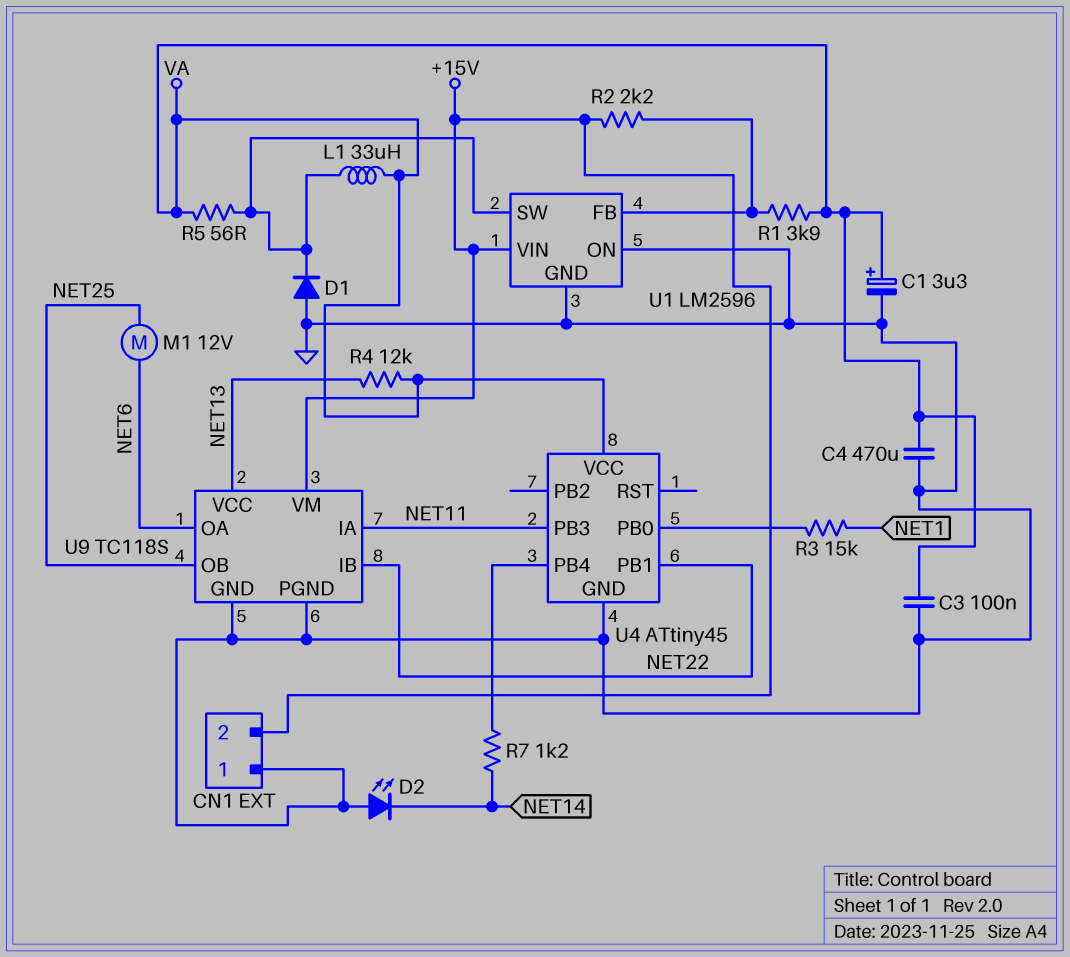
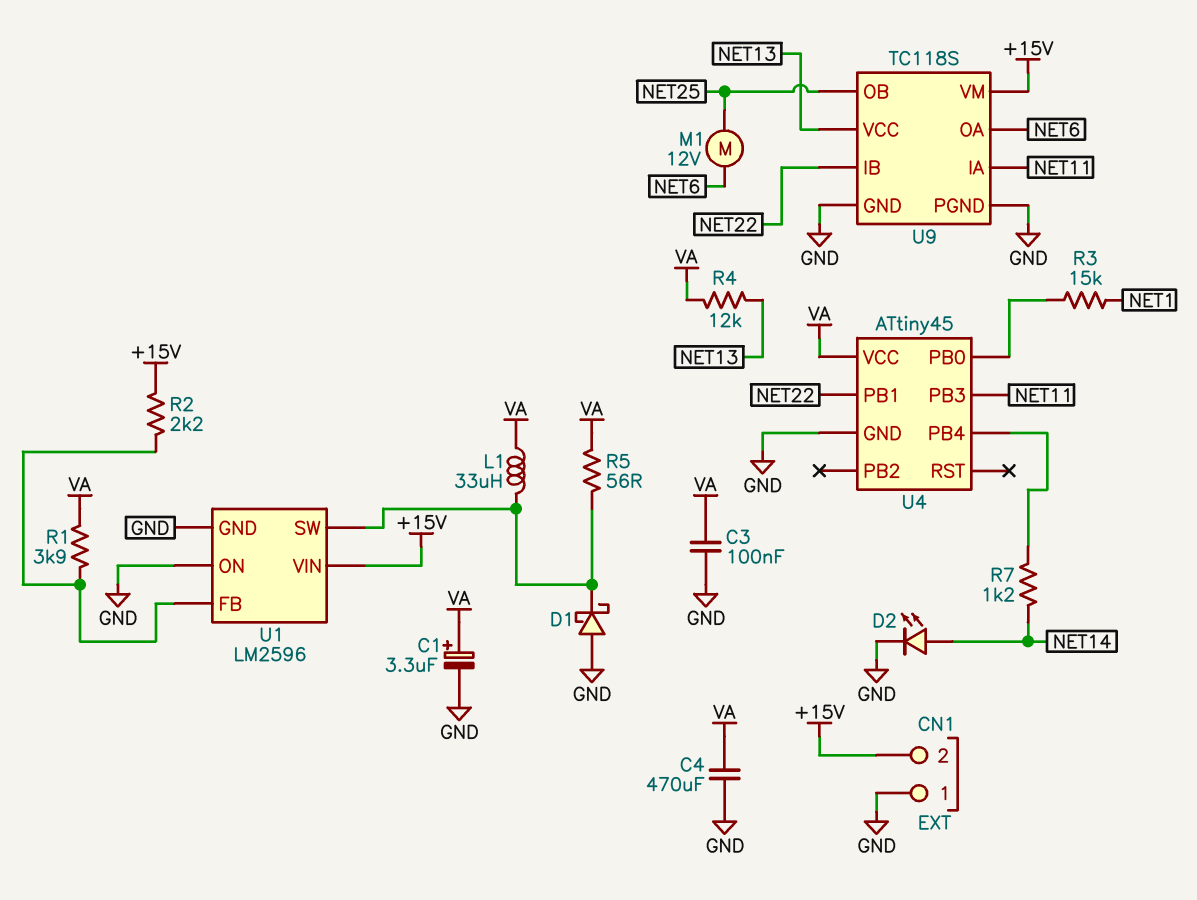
D1: diode (A GND, K U1/SW) -> schottky (A GND, K U1/SW)
D2: LED (A GND, K NET14) -> LED (A NET14, K GND)

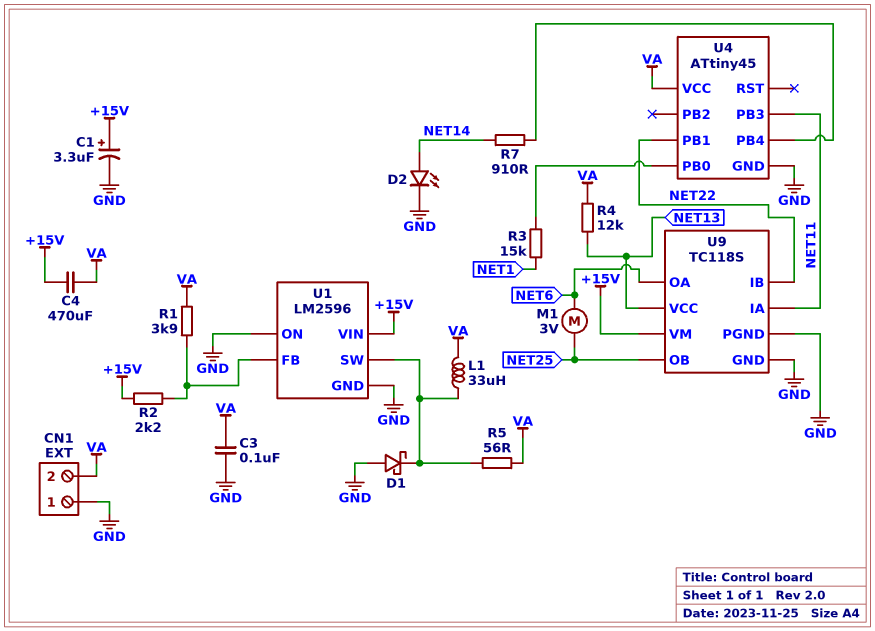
C1: 3.3uF (plus VA, minus GND) -> 3.3uF (plus +15V, minus GND)
C4: 470uF (GND, VA) -> 470uF (+15V, VA)
CN1 pin 2: +15V -> VA
M1: motor 12V (NET6, NET25) -> motor 3V (NET6, NET25)
R7: 1.2k (NET14, U4/PB4) -> 910 (NET14, U4/PB4)

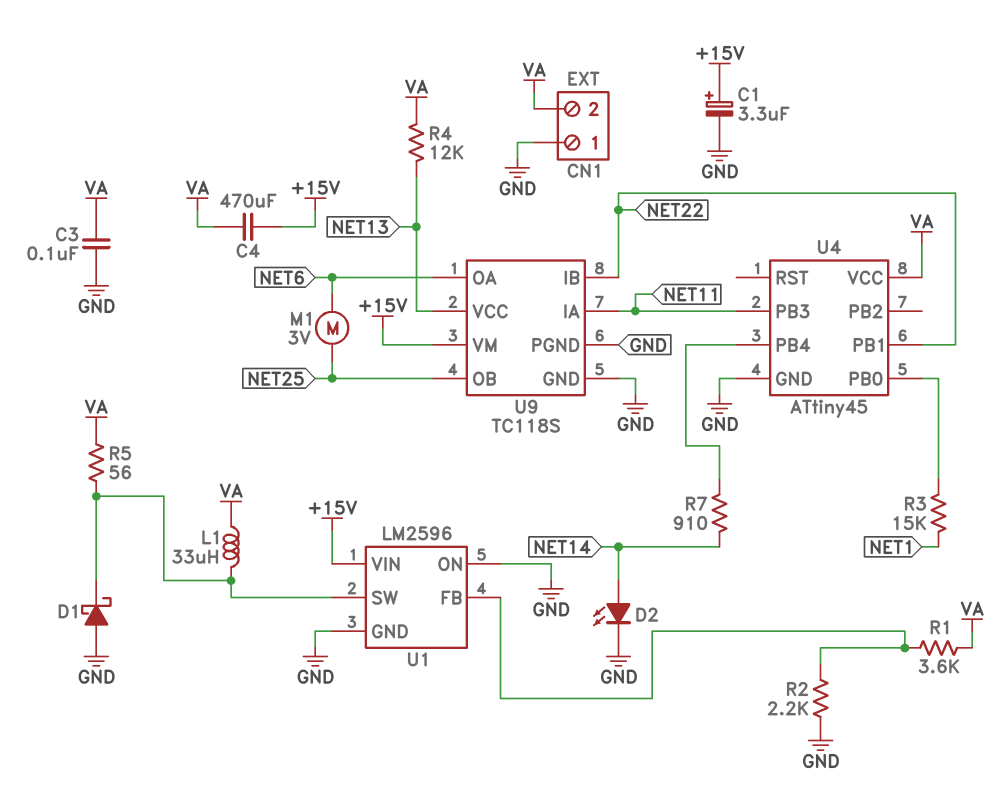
R1: 3.9k (U1/FB, VA) -> 3.6k (U1/FB, VA)
R2: 2.2k (+15V, U1/FB) -> 2.2k (GND, U1/FB)

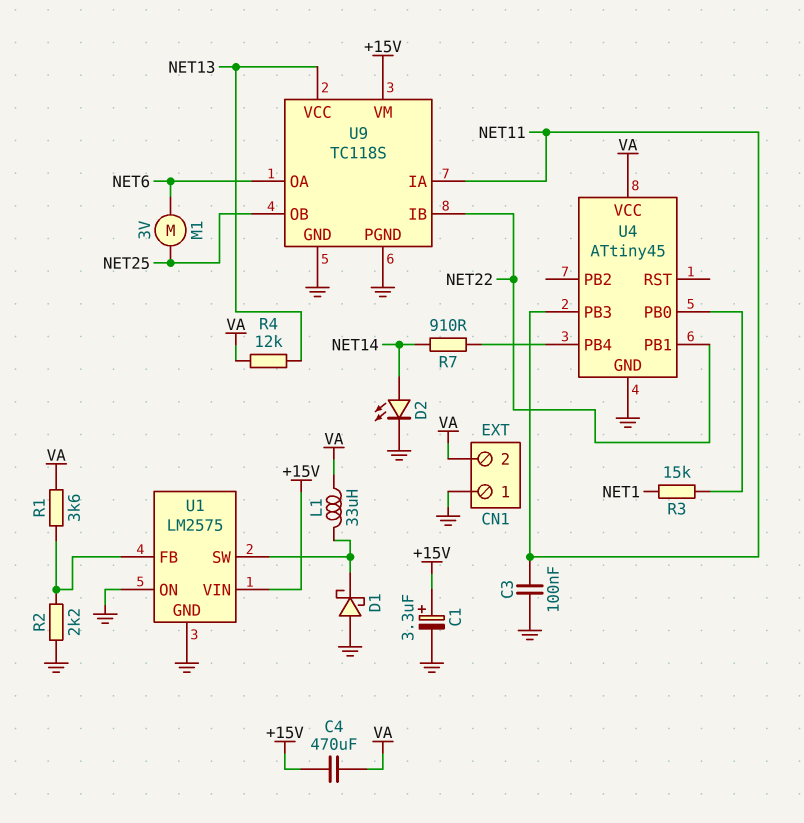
C3: 100nF (GND, VA) -> 100nF (GND, NET11)
R5: 56 (U1/SW, VA) -> none
U1: LM2596 -> LM2575

